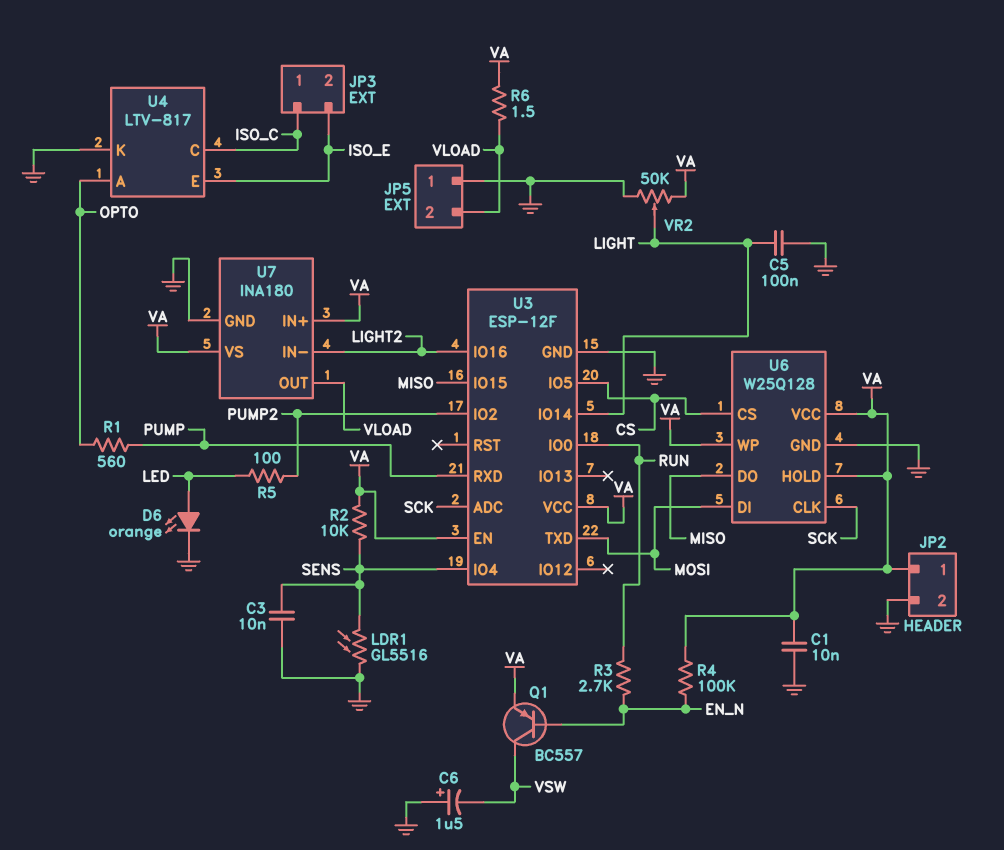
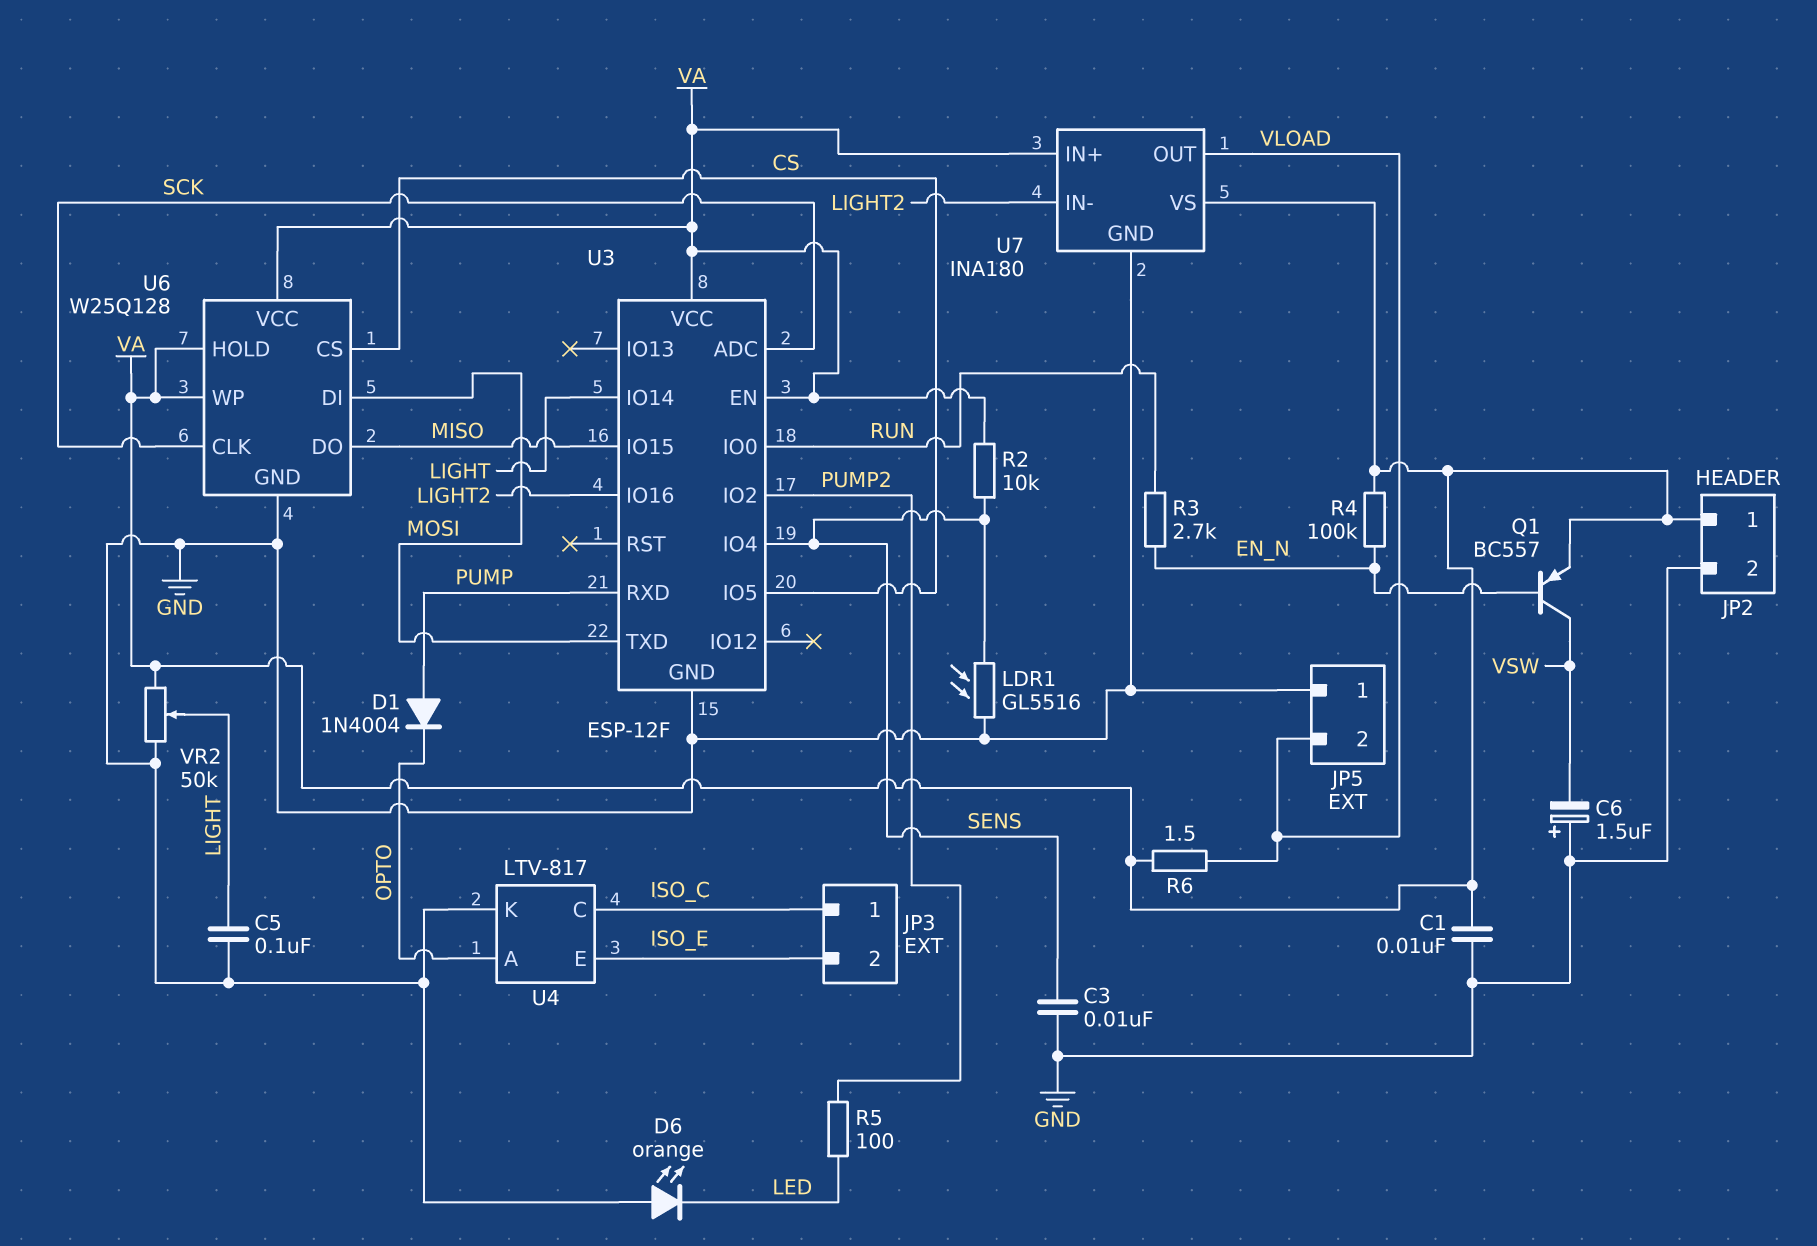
D1: none -> diode 1N4004 (A PUMP, K OPTO)
D6: LED orange (A LED, K GND) -> LED orange (A GND, K LED)
R1: 560 (OPTO, PUMP) -> none

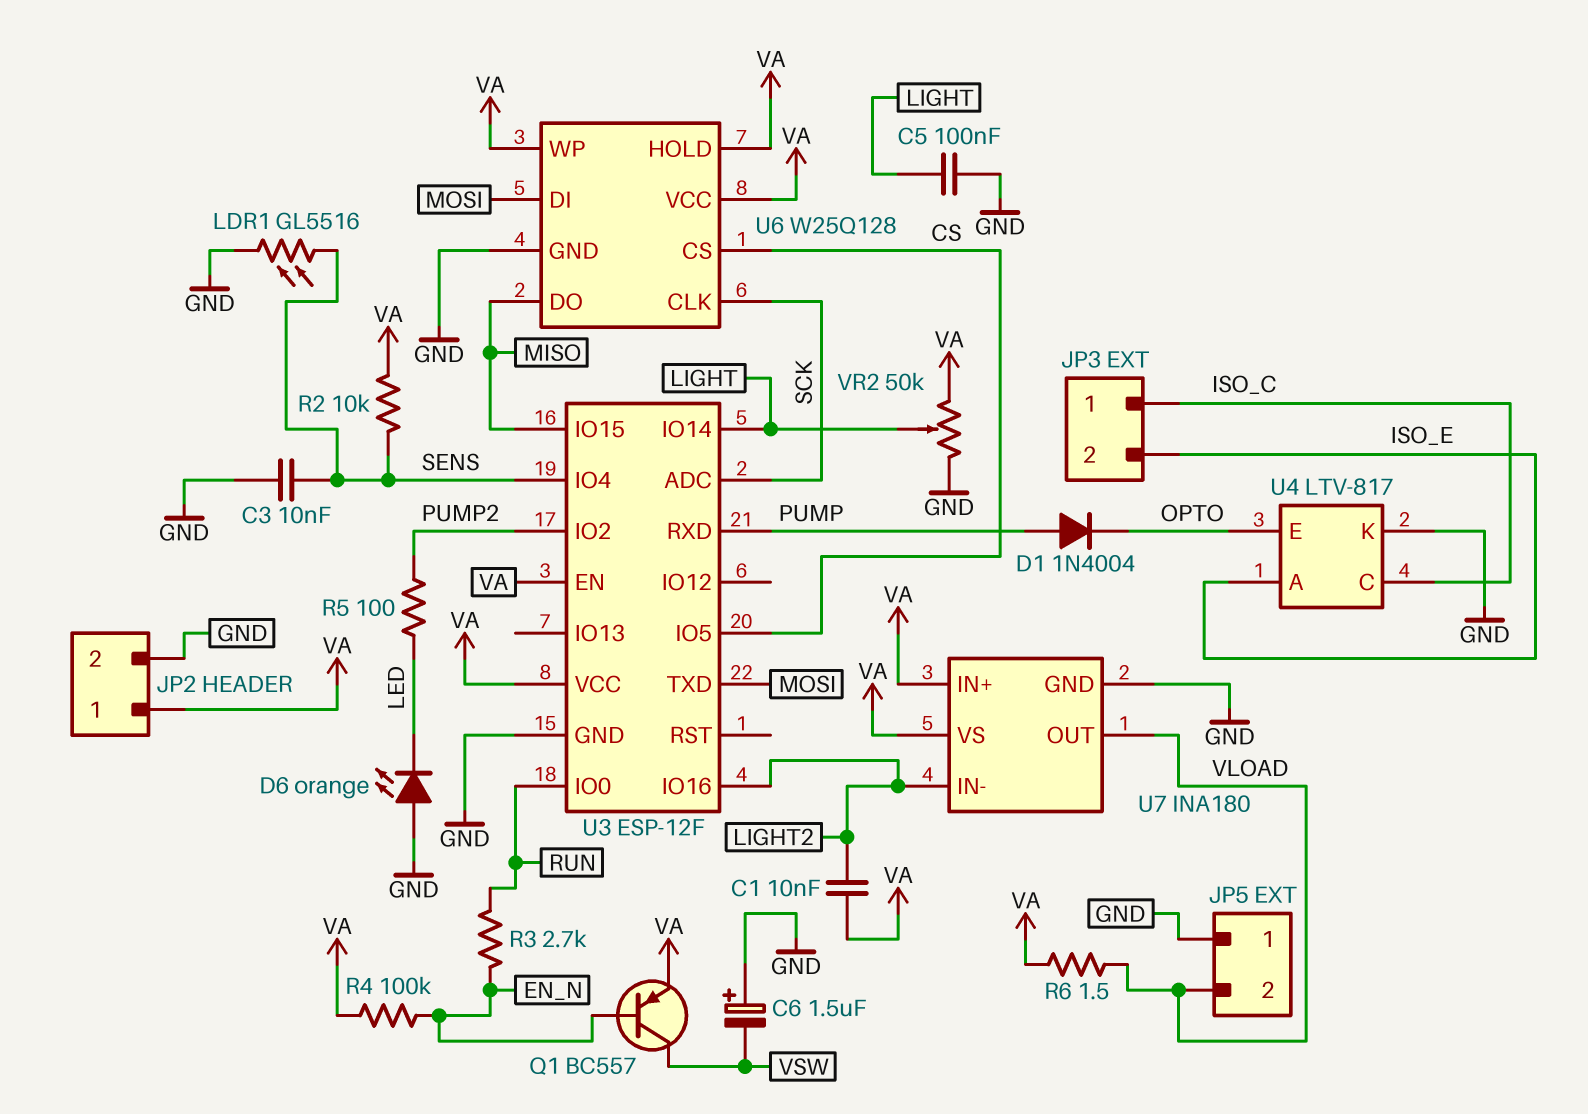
C1: 10nF (GND, VA) -> 10nF (LIGHT2, VA)
U4 pin A: OPTO -> ISO_E
U4 pin E: ISO_E -> OPTO

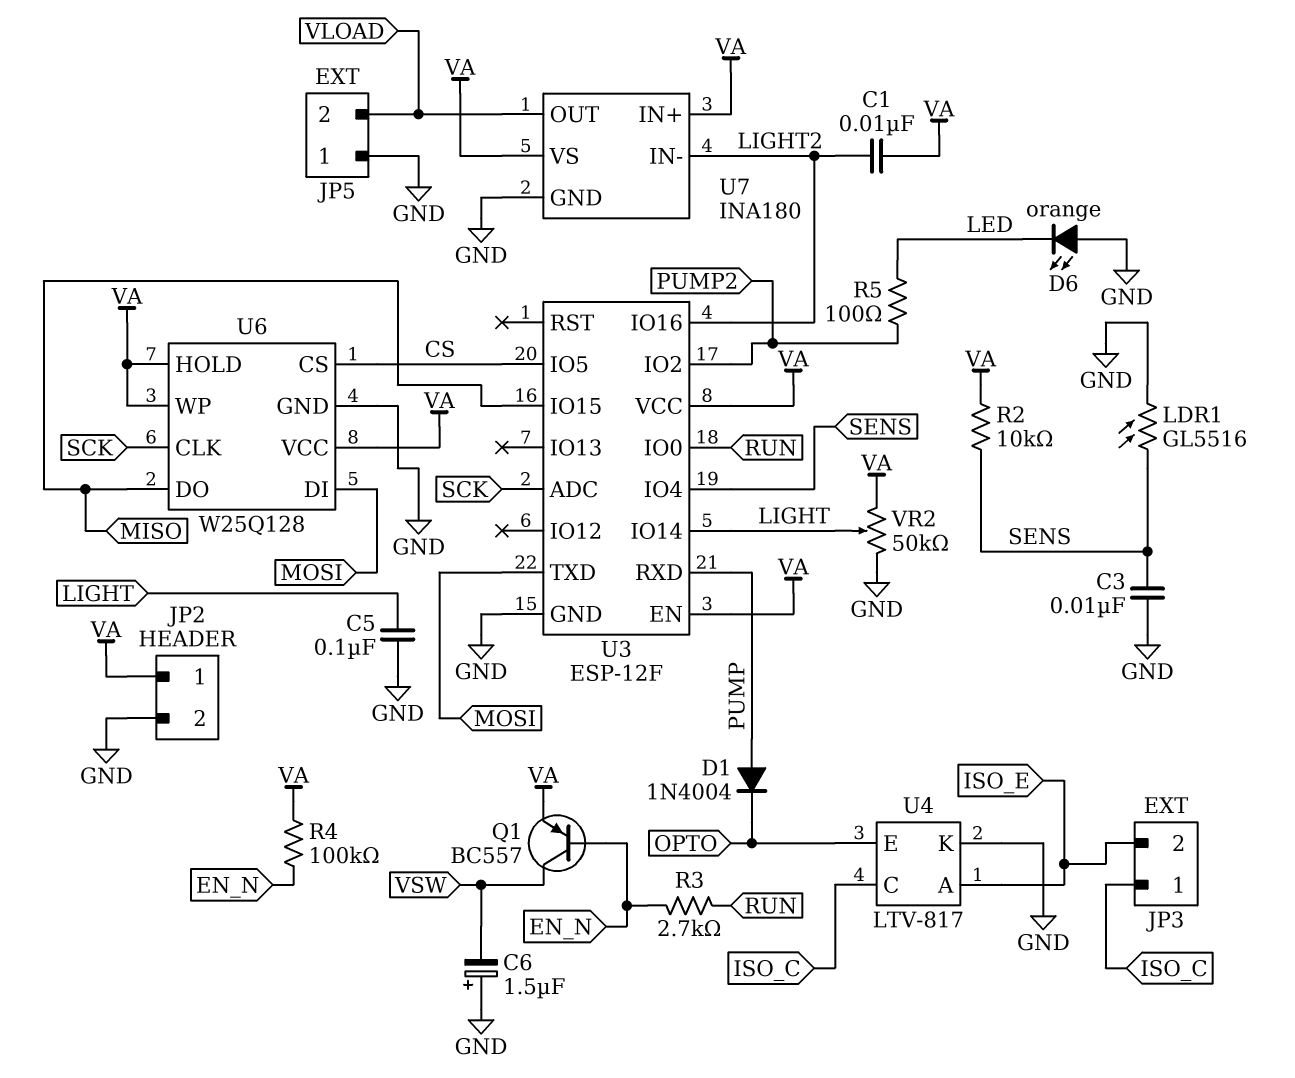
R6: 1.5 (VA, VLOAD) -> none

